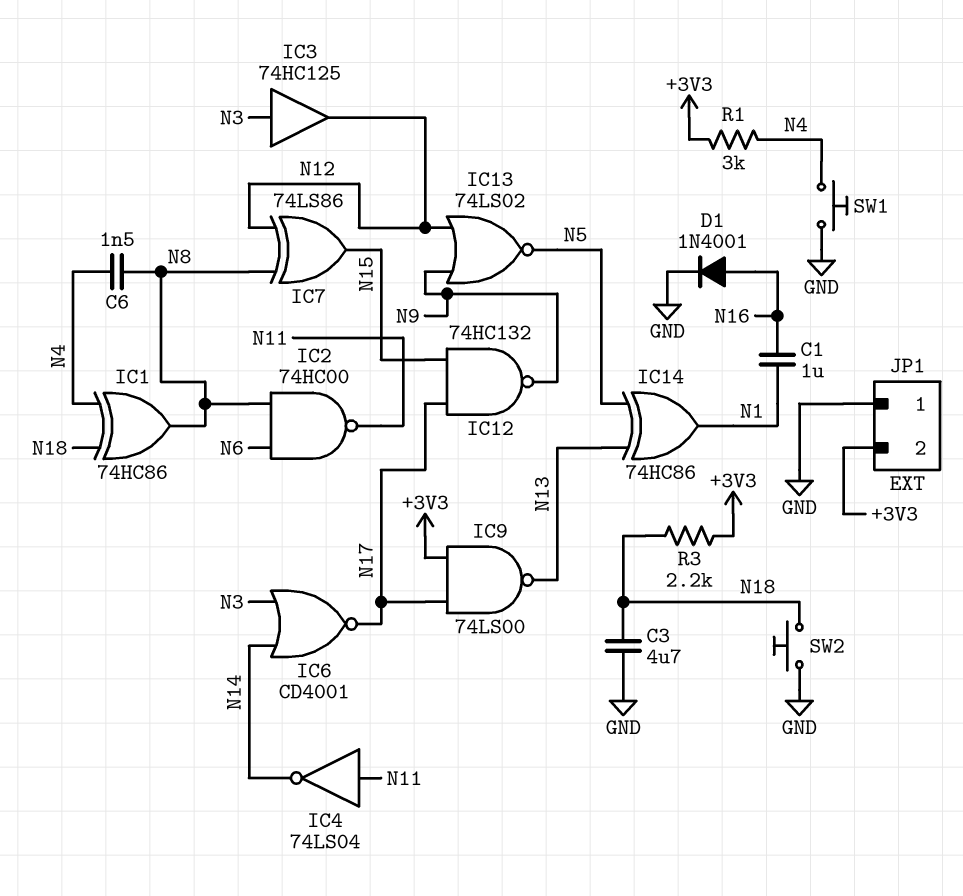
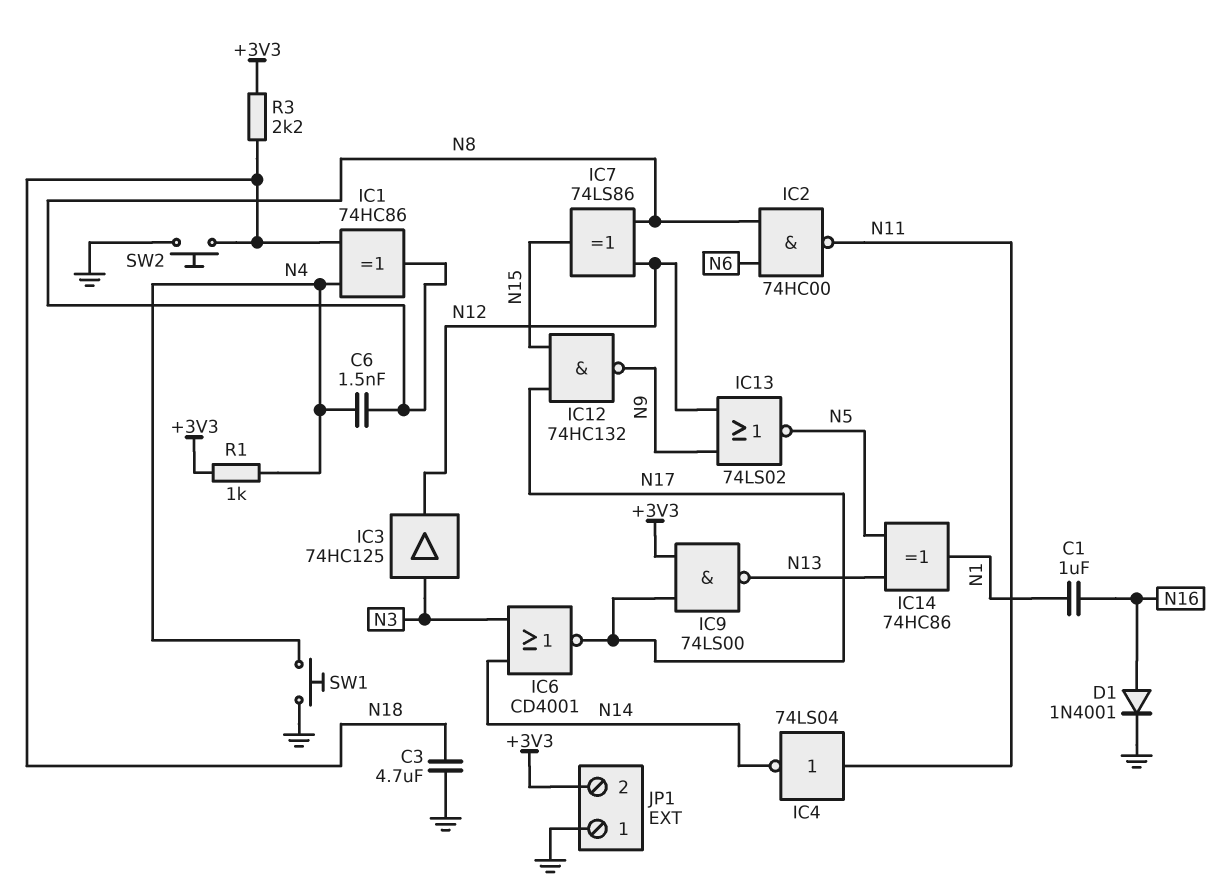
R1: 3k (+3V3, N4) -> 1k (+3V3, N4)

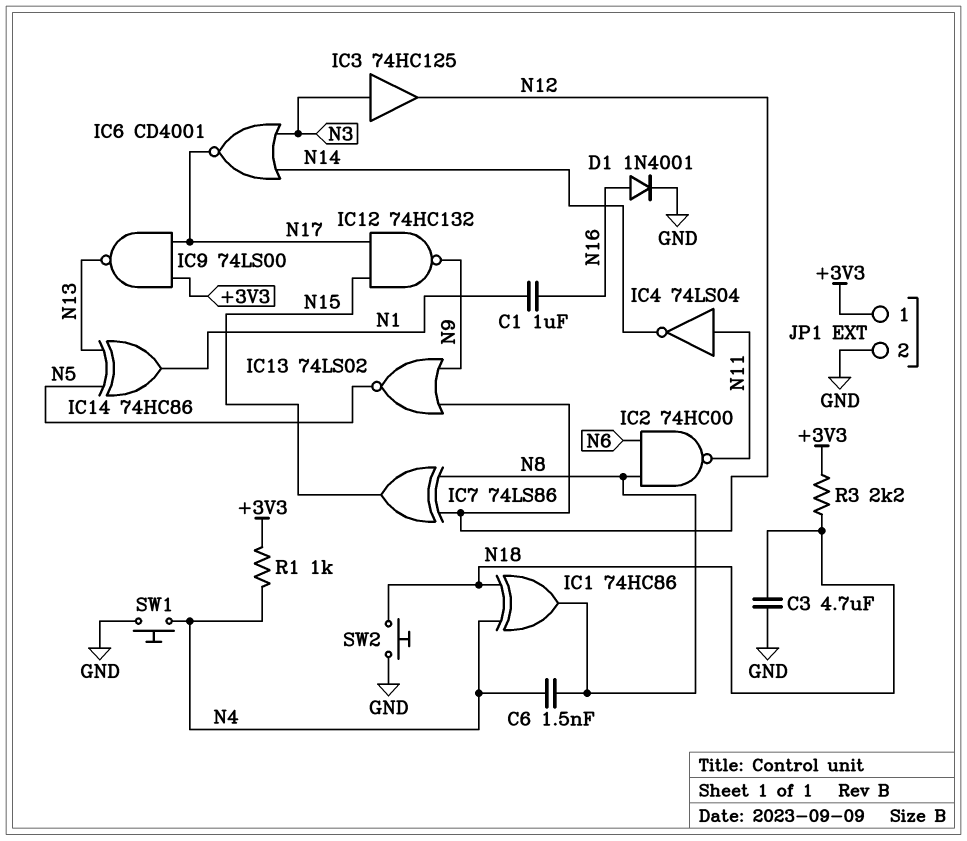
JP1 pin 1: GND -> +3V3
JP1 pin 2: +3V3 -> GND

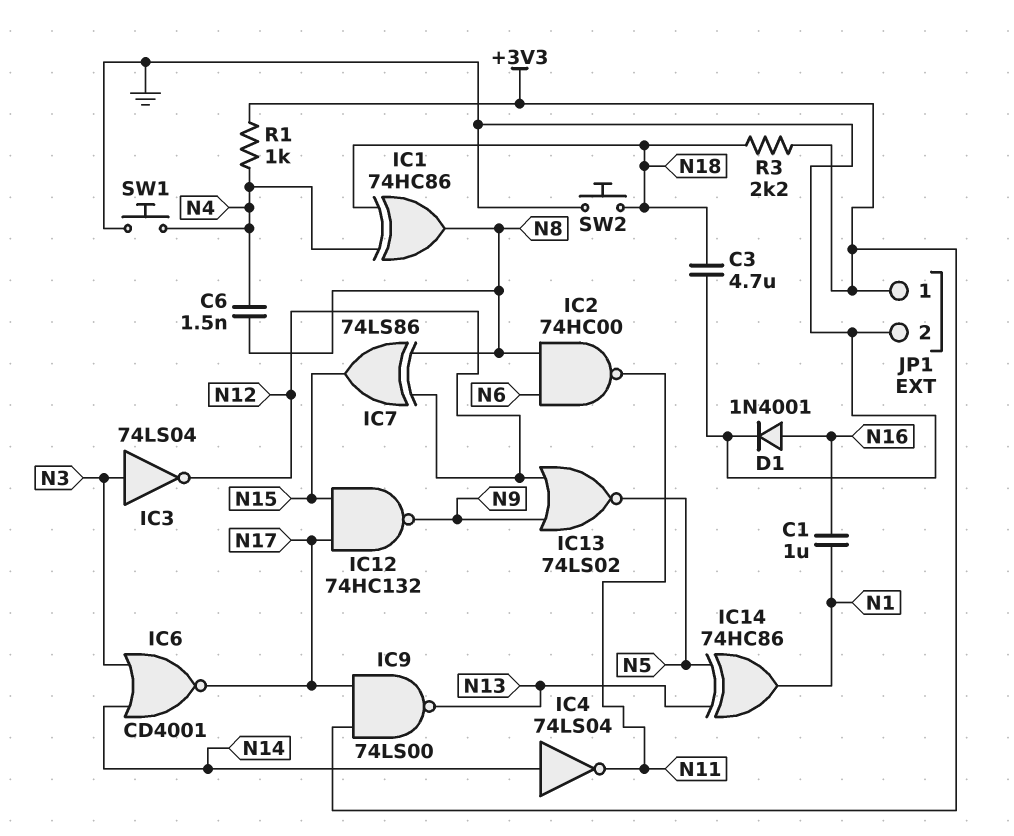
IC3: buffer 74HC125 (in N3, out N12) -> NOT 74LS04 (in N3, out N12)
IC4: NOT 74LS04 (in N11, out N14) -> NOT 74LS04 (in N14, out N11)

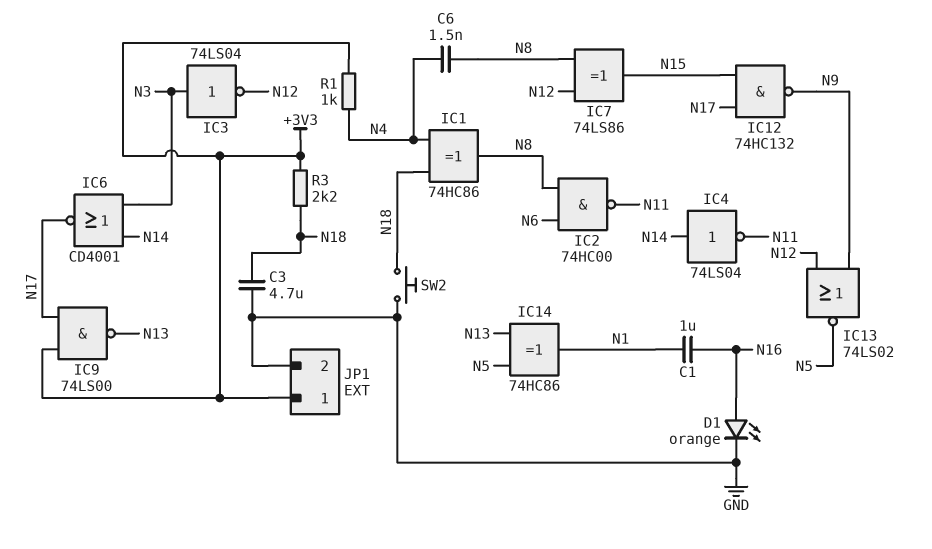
D1: diode 1N4001 (A N16, K GND) -> LED orange (A N16, K GND)
SW1: button (GND, N4) -> none

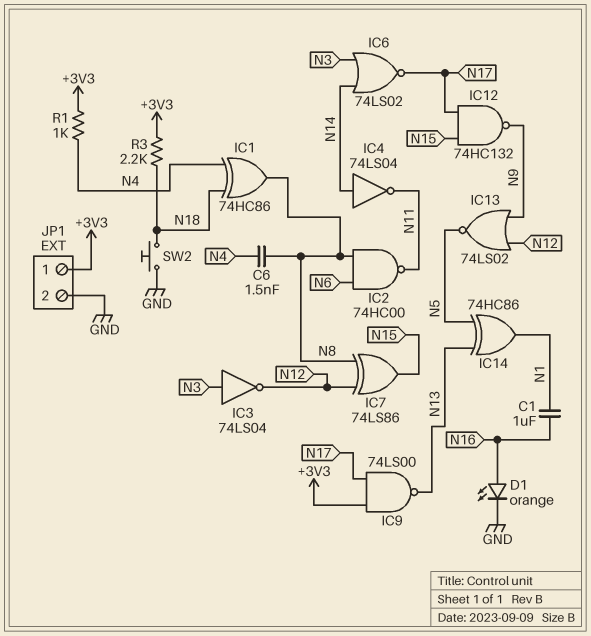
C3: 4.7uF (GND, N18) -> none
IC6: NOR CD4001 (in N3, in N14, out N17) -> NOR 74LS02 (in N3, in N14, out N17)

